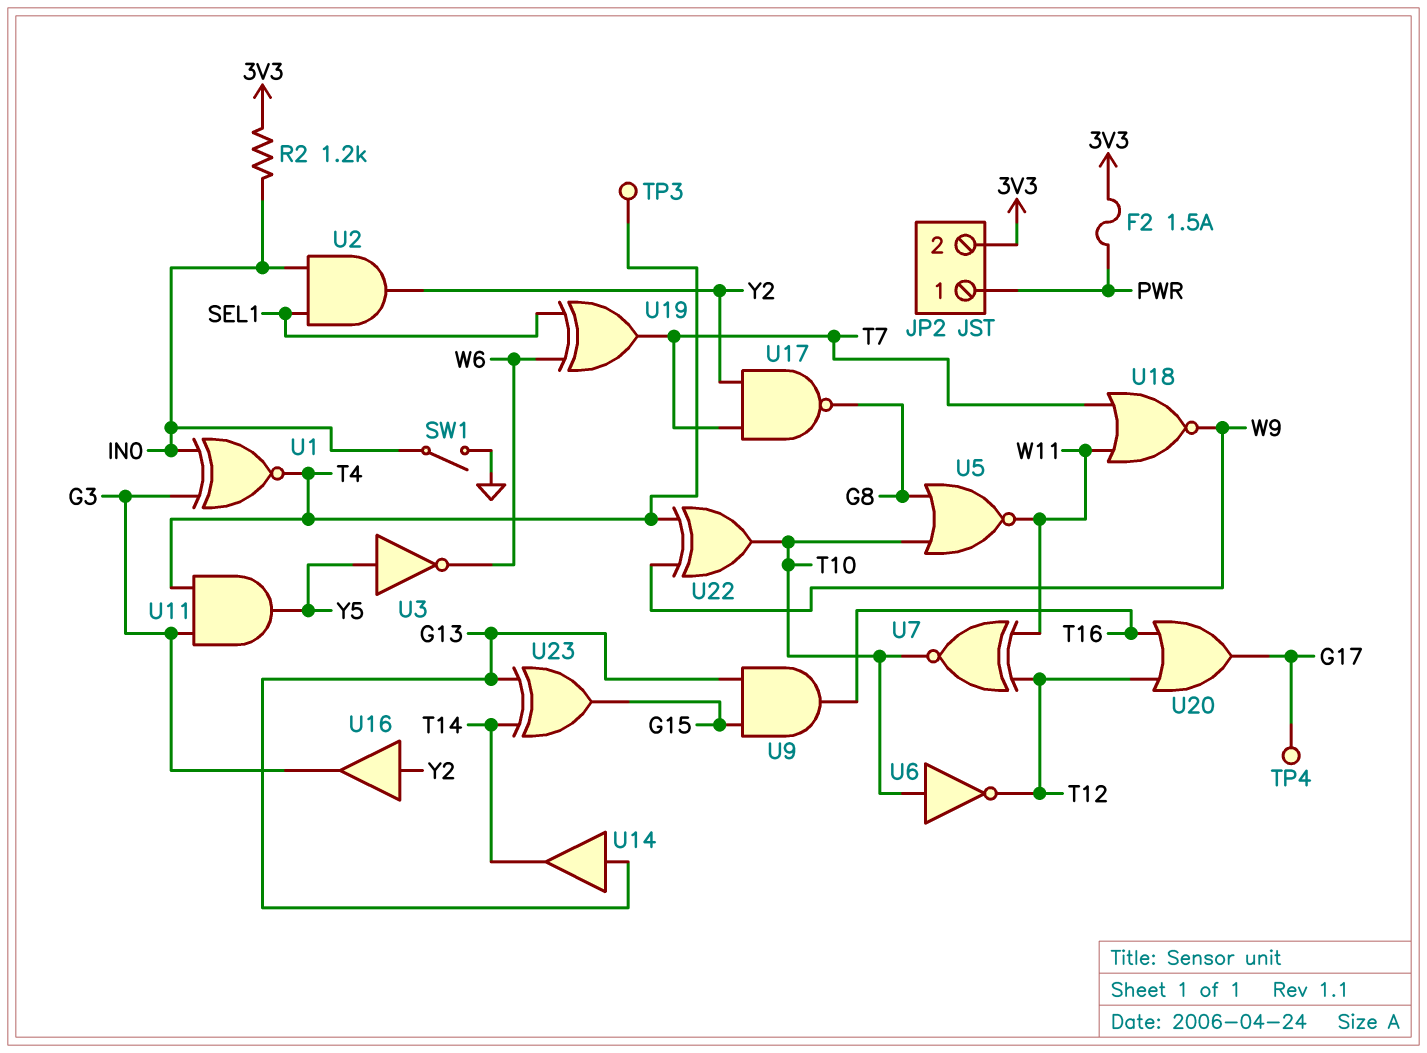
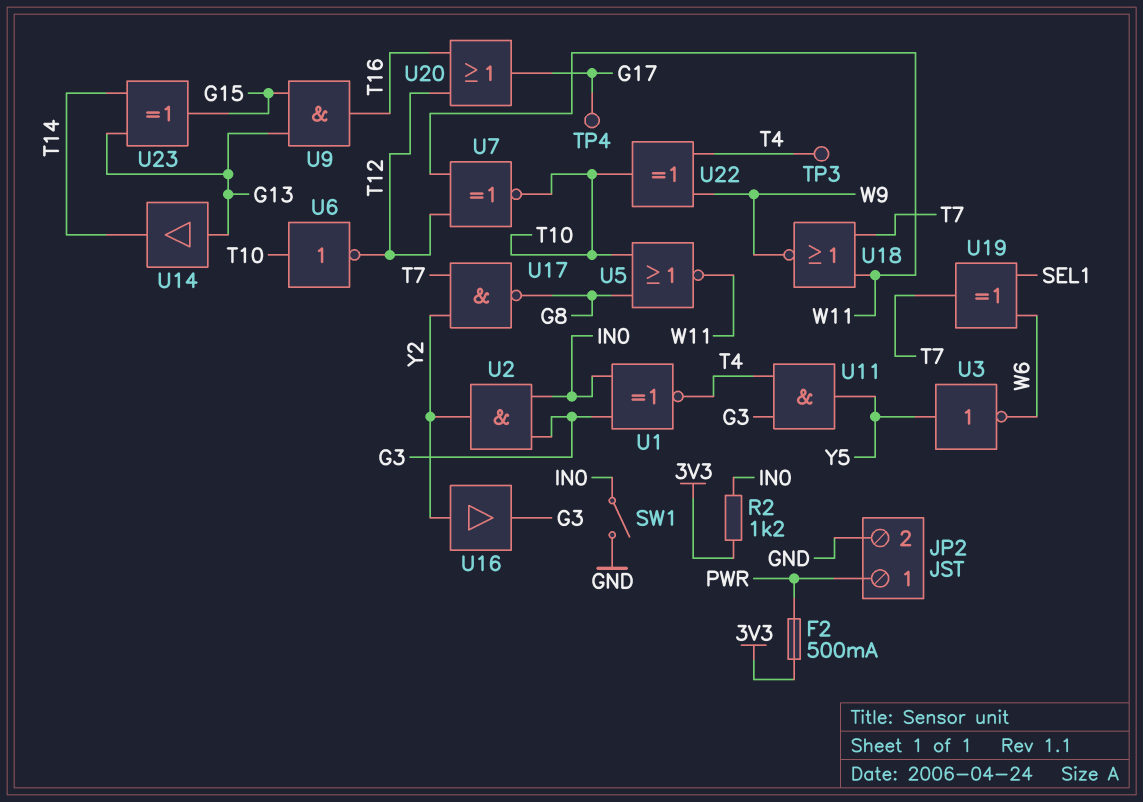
F2: 1.5A (3V3, PWR) -> 500mA (3V3, PWR)
JP2 pin 2: 3V3 -> GND
U2: AND (in IN0, in SEL1, out Y2) -> AND (in G3, in IN0, out Y2)

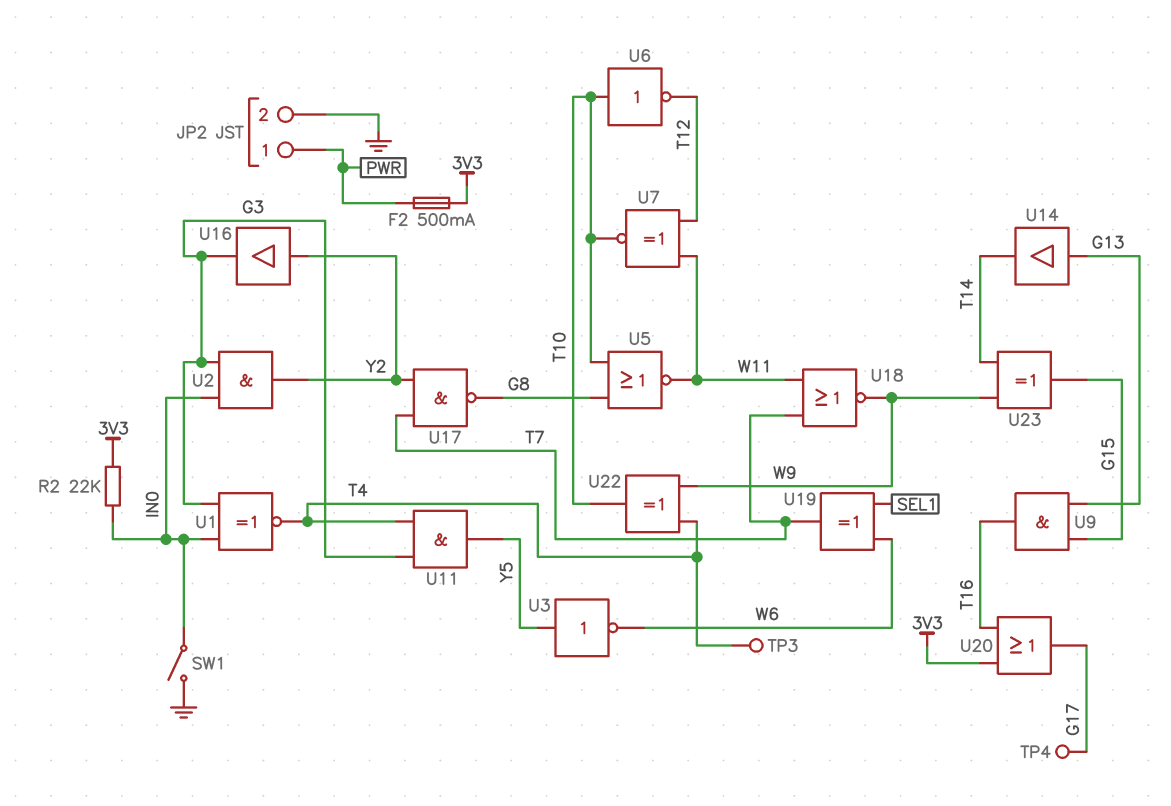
R2: 1.2k (3V3, IN0) -> 22k (3V3, IN0)
U20: OR (in T12, in T16, out G17) -> OR (in 3V3, in T16, out G17)
U23: XOR (in G13, in T14, out G15) -> XOR (in T14, in W9, out G15)

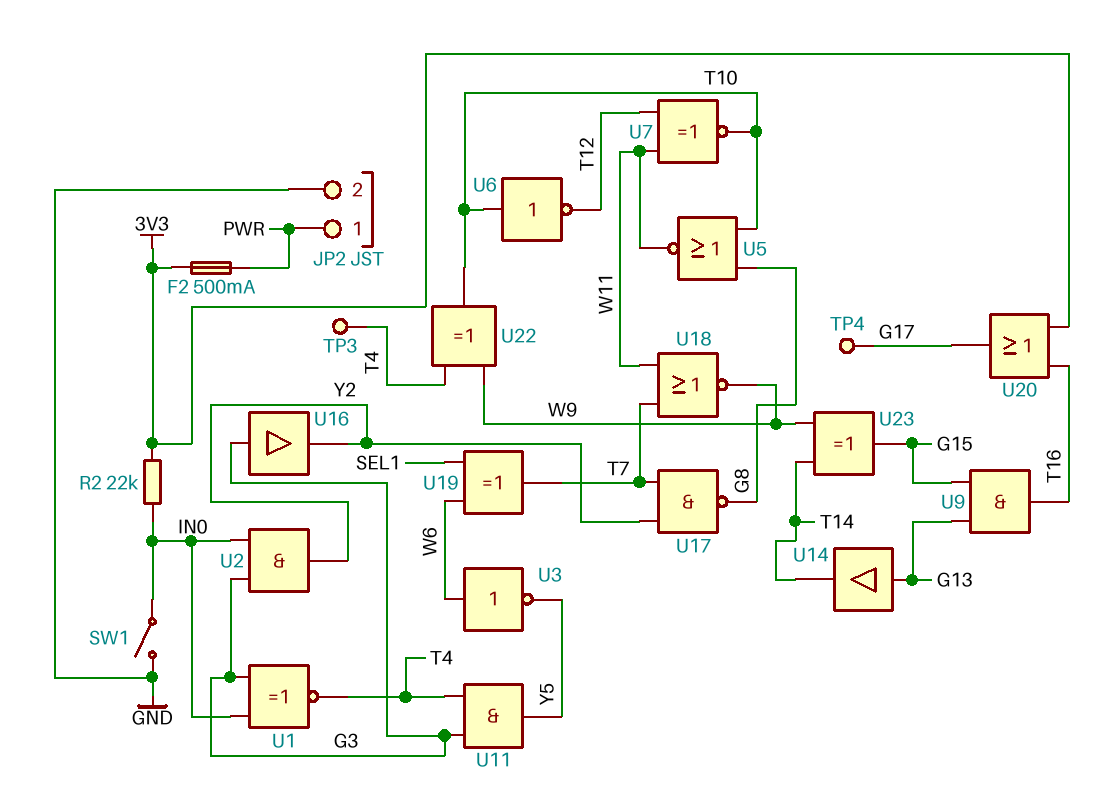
U3: NOT (in Y5, out W6) -> NOT (in W6, out Y5)
U16: buffer (in Y2, out G3) -> buffer (in G3, out Y2)

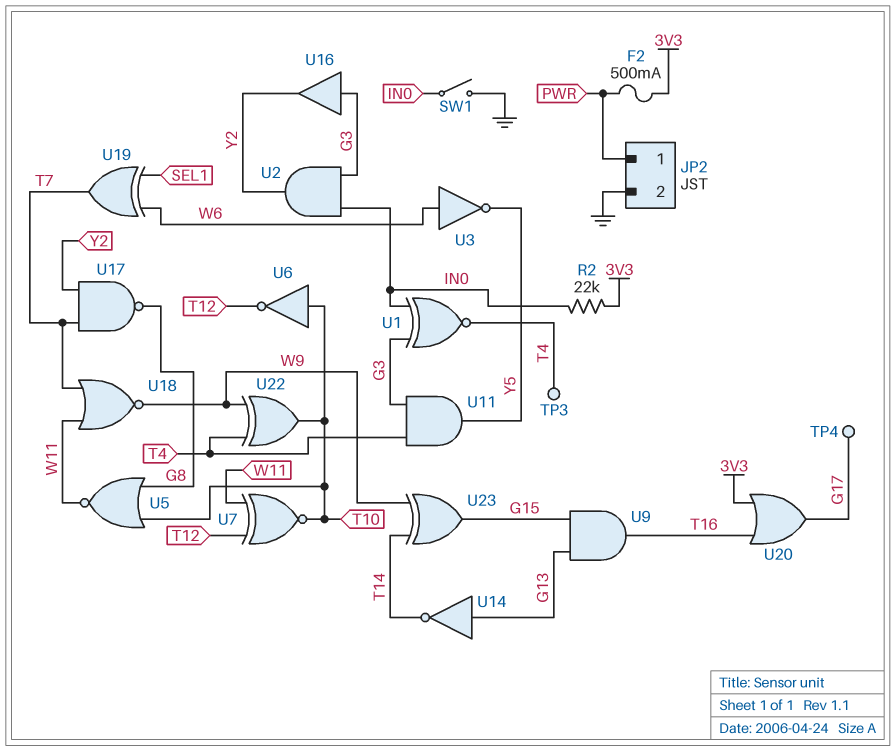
U14: buffer (in G13, out T14) -> NOT (in G13, out T14)

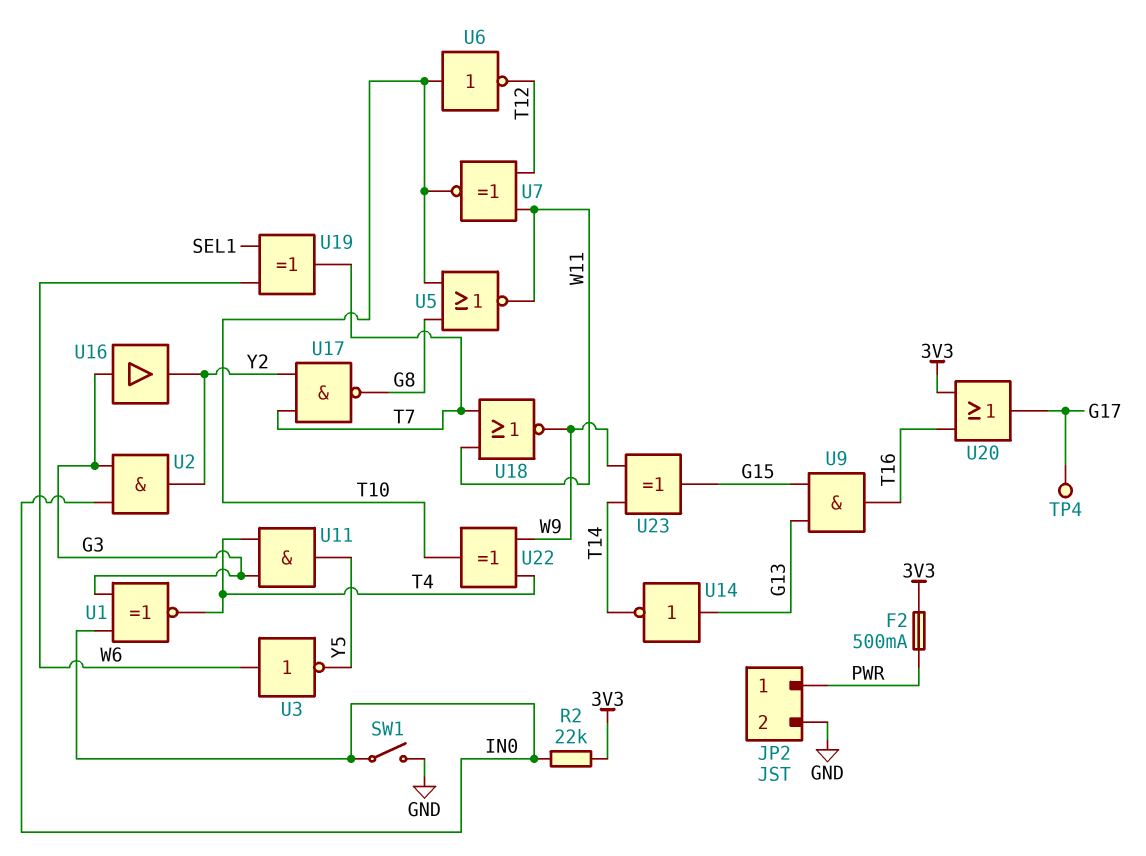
TP3: test point (T4) -> none

